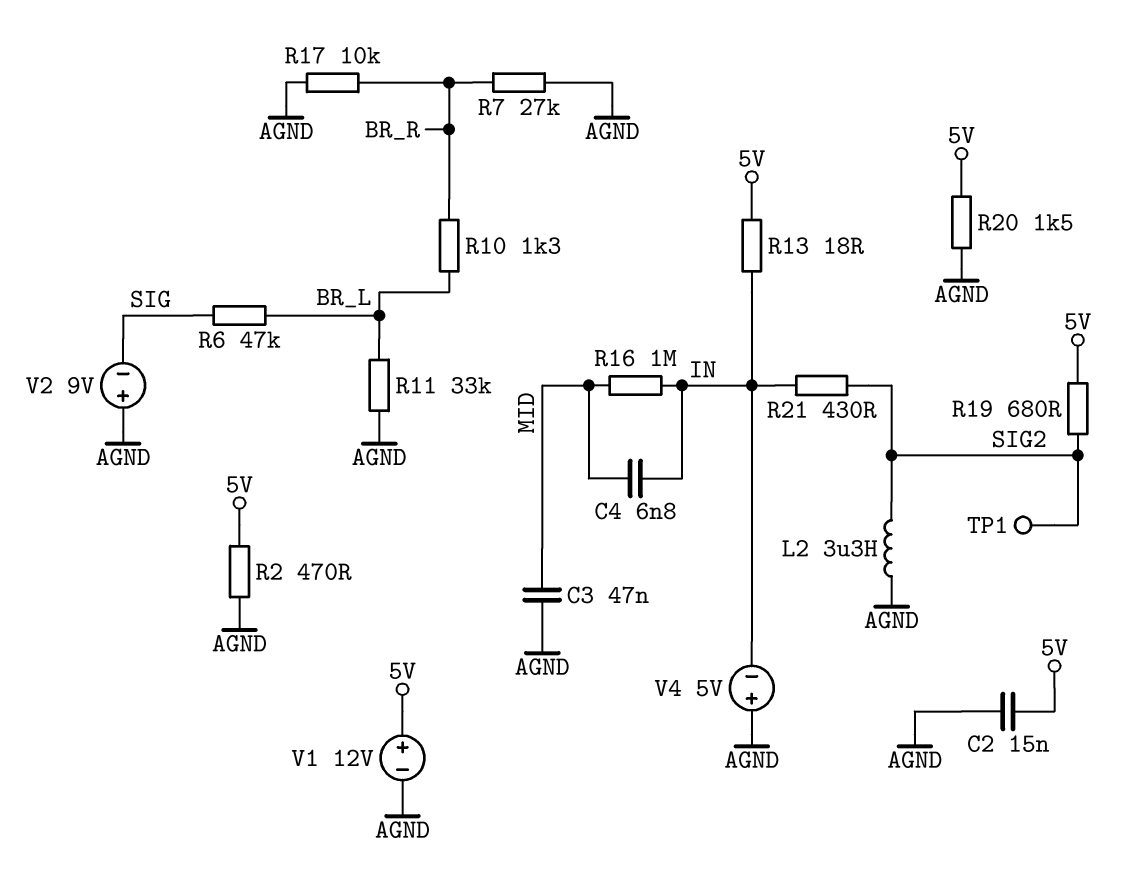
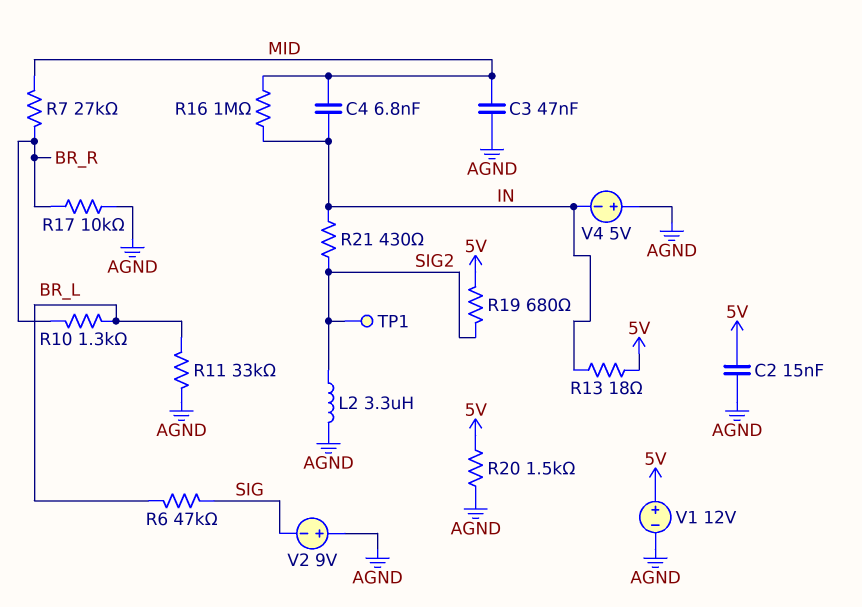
R2: 470 (5V, AGND) -> none
R7: 27k (AGND, BR_R) -> 27k (BR_R, MID)

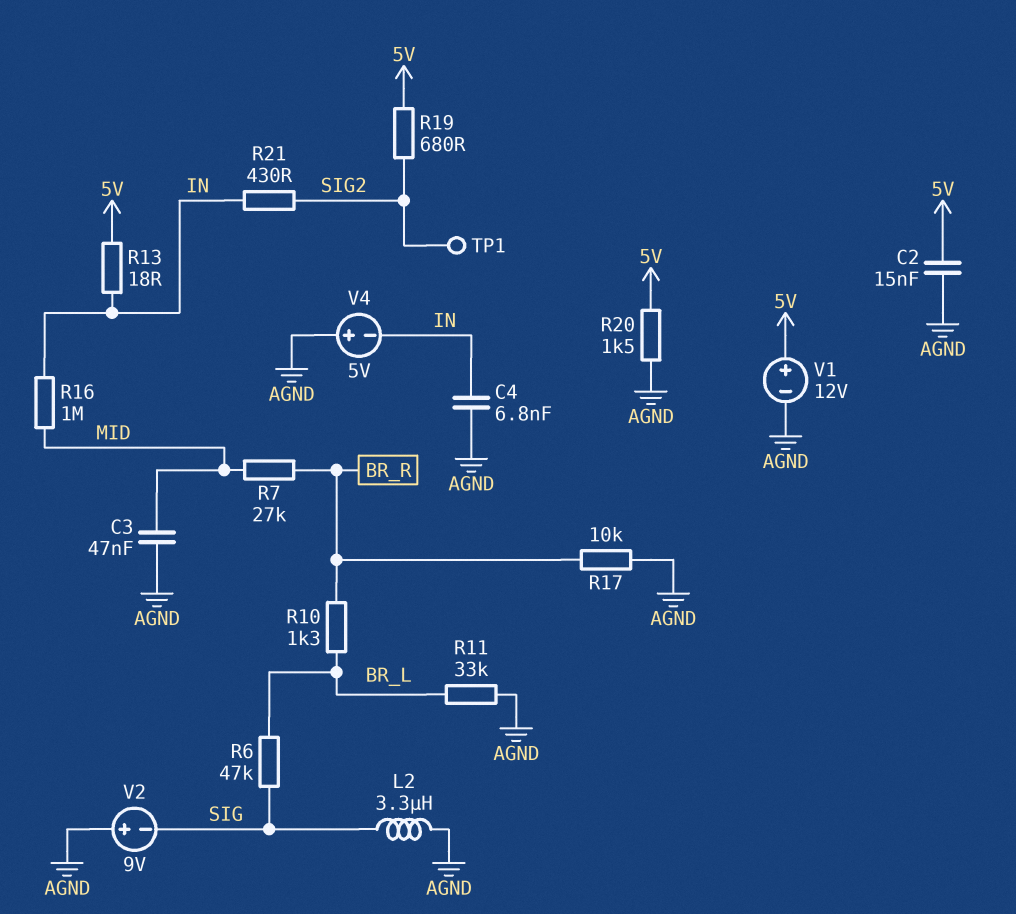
C4: 6.8nF (IN, MID) -> 6.8nF (AGND, IN)
L2: 3.3uH (AGND, SIG2) -> 3.3uH (AGND, SIG)

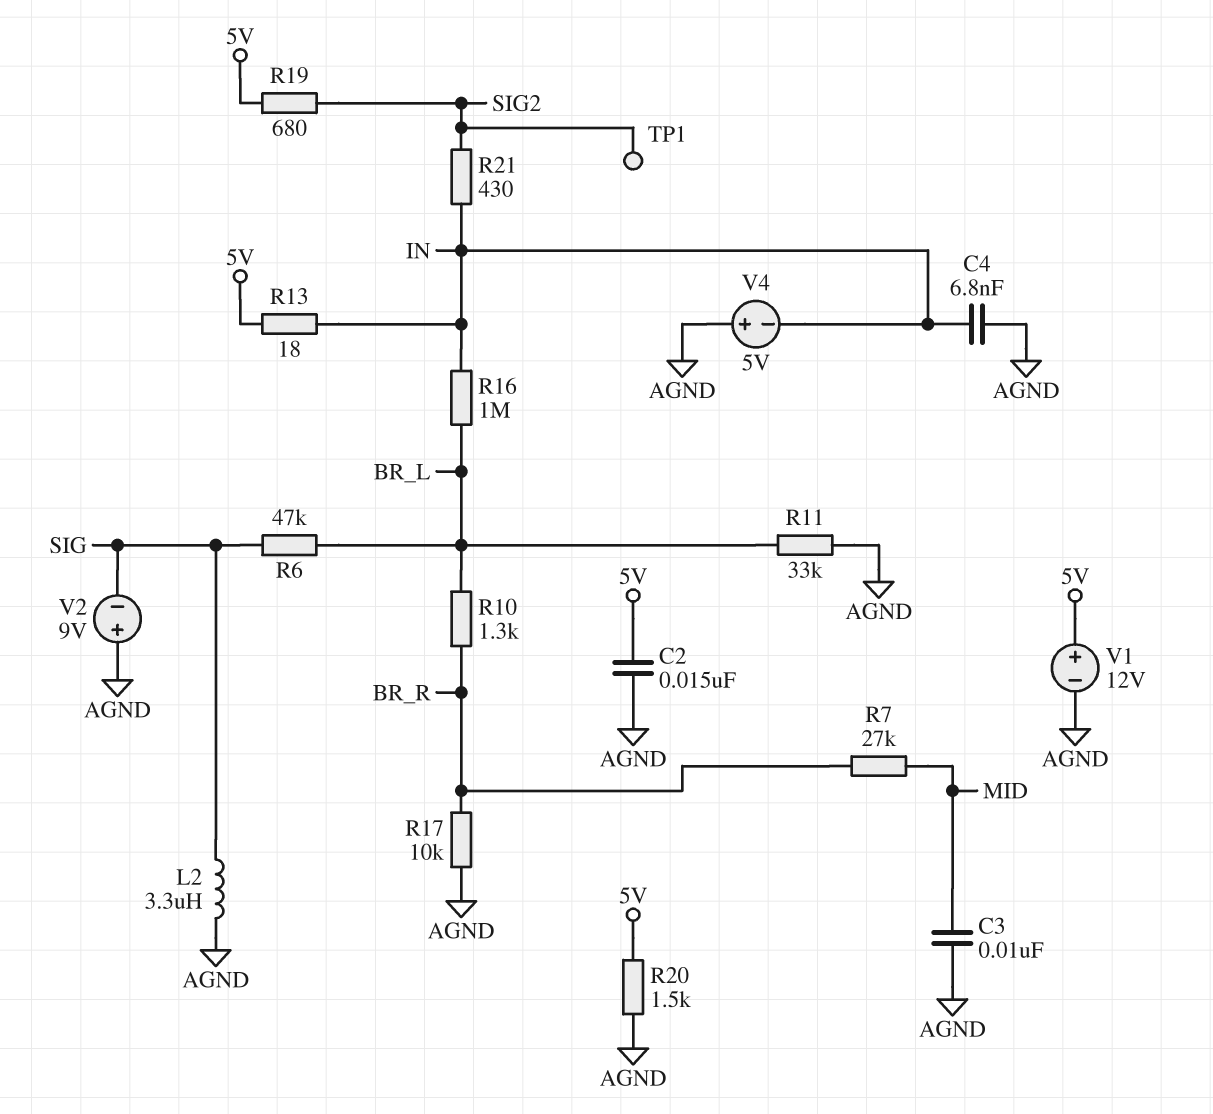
C3: 47nF (AGND, MID) -> 10nF (AGND, MID)
R16: 1M (IN, MID) -> 1M (BR_L, IN)

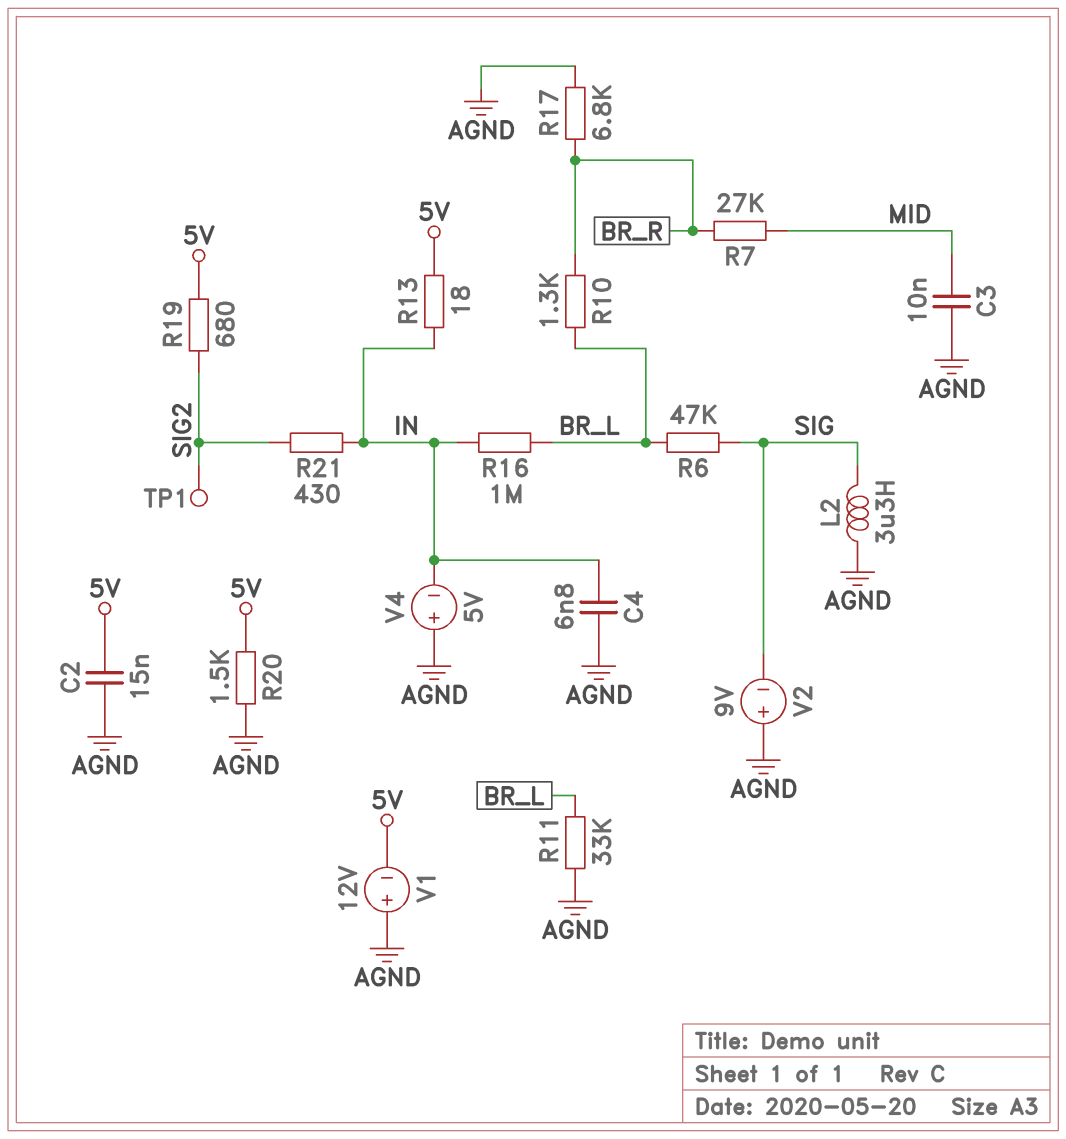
R17: 10k (AGND, BR_R) -> 6.8k (AGND, BR_R)
V1: 12V (plus 5V, minus AGND) -> 12V (plus AGND, minus 5V)

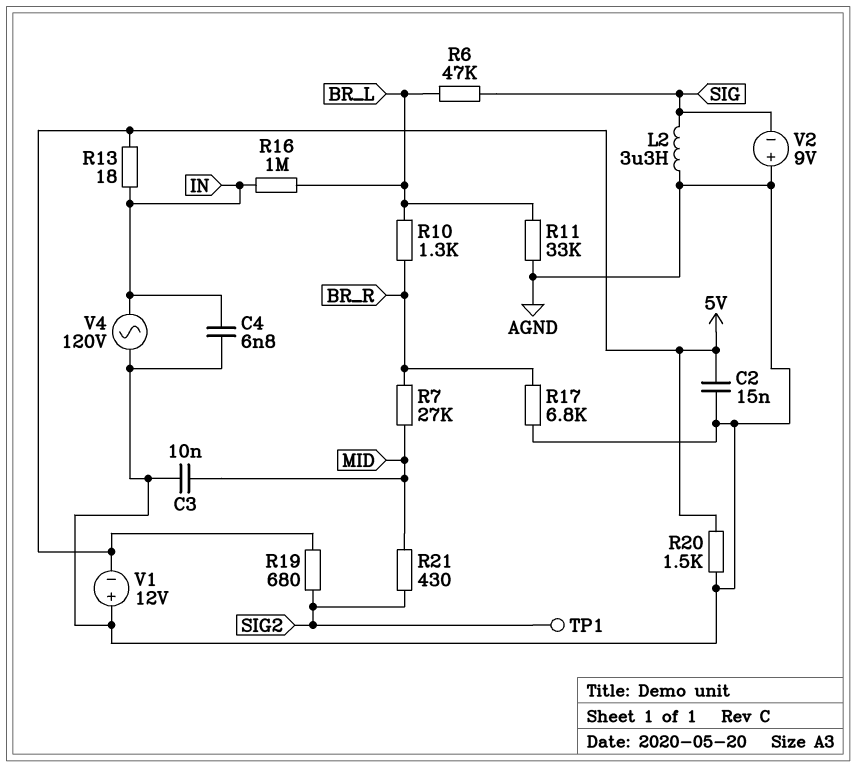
R21: 430 (IN, SIG2) -> 430 (MID, SIG2)
V4: 5V (plus AGND, minus IN) -> AC 120V (AGND, IN)

